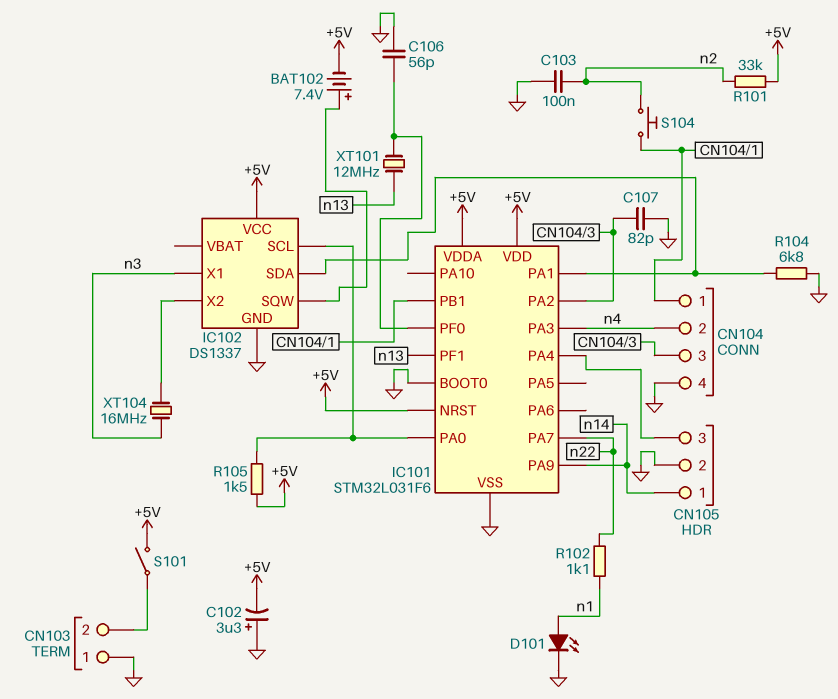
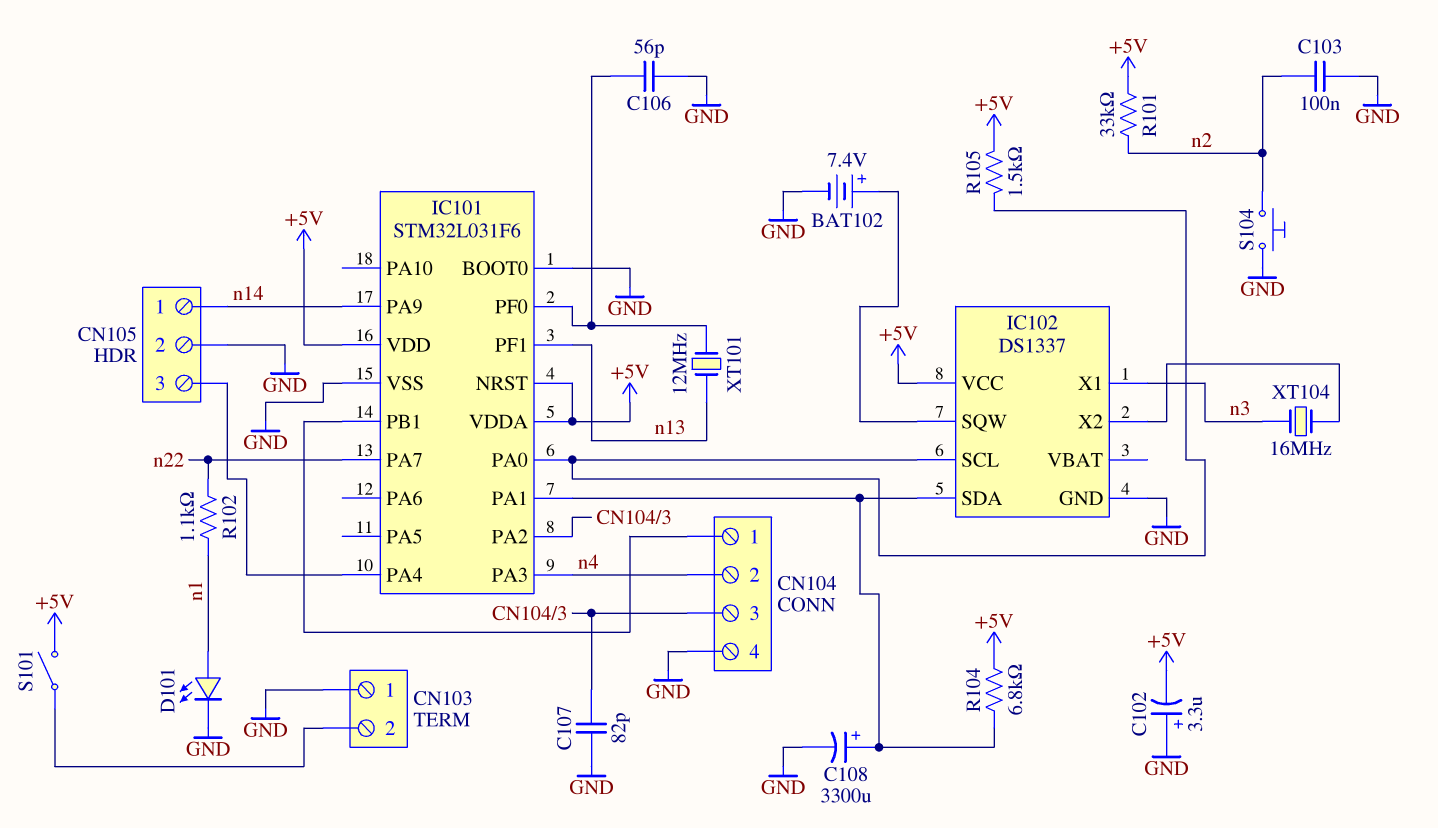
BAT102: 7.4V (plus IC102/SQW, minus +5V) -> 7.4V (plus IC102/SQW, minus GND)
C108: none -> 3300uF (plus IC101/PA1, minus GND)
R104: 6.8k (GND, IC101/PA1) -> 6.8k (+5V, IC101/PA1)
S104: button (CN104/1, n2) -> button (GND, n2)

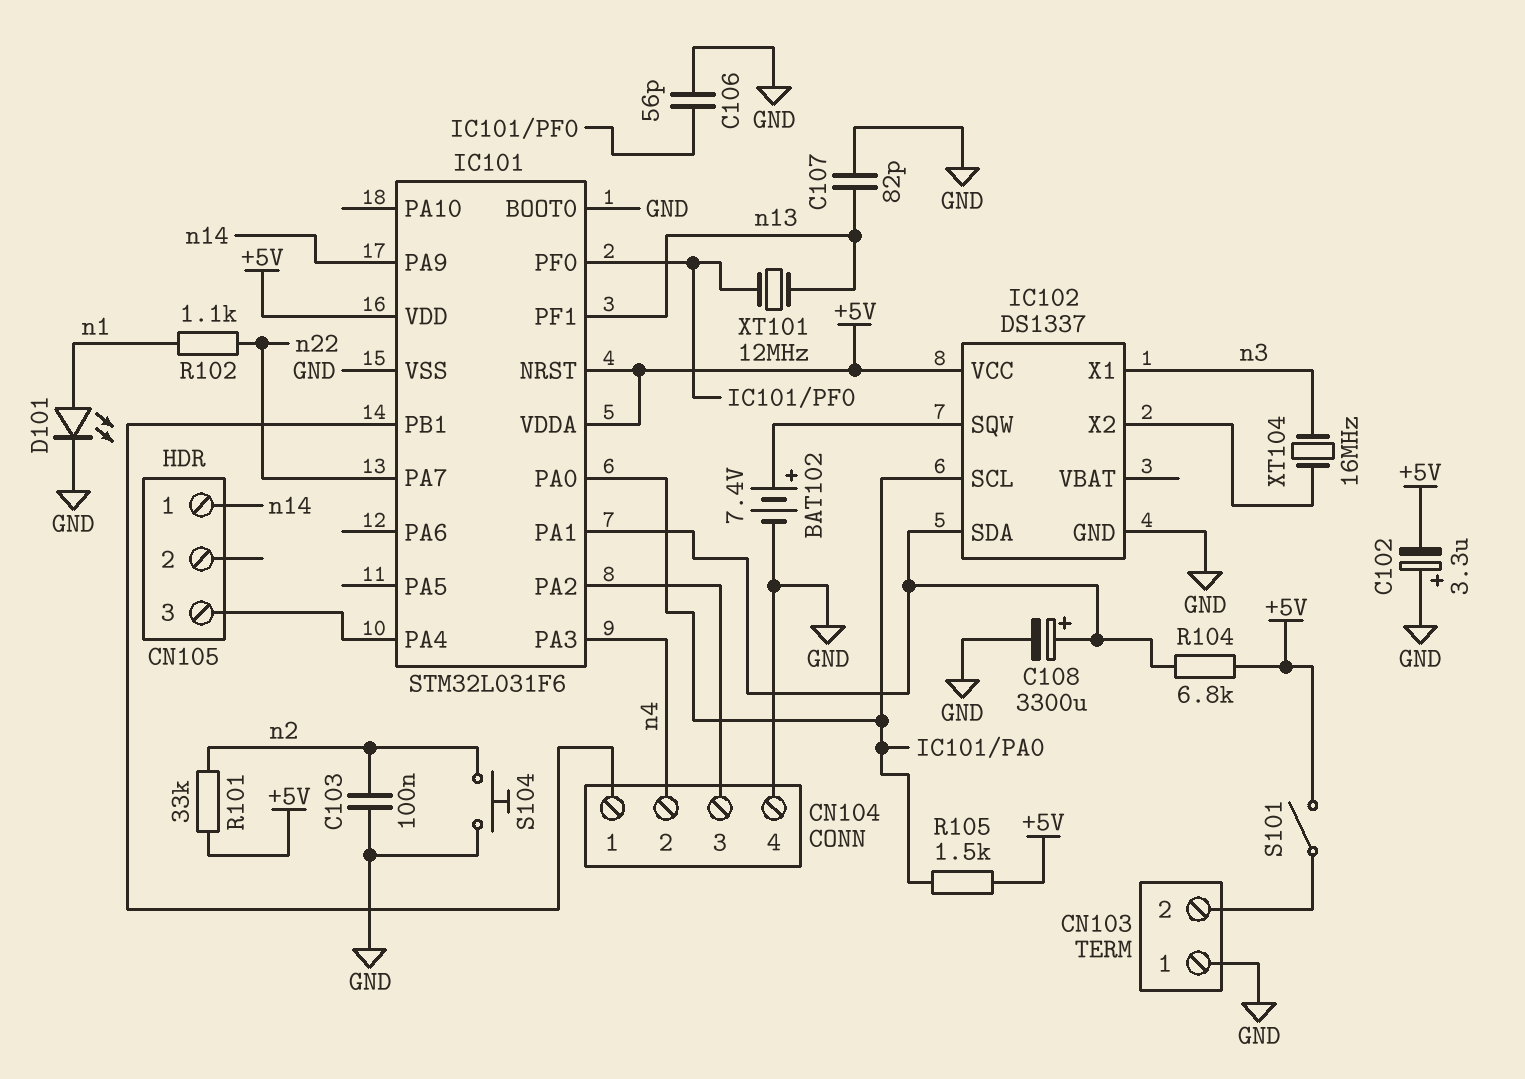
C107: 82pF (CN104/3, GND) -> 82pF (GND, n13)
CN105 pin 2: GND -> none

